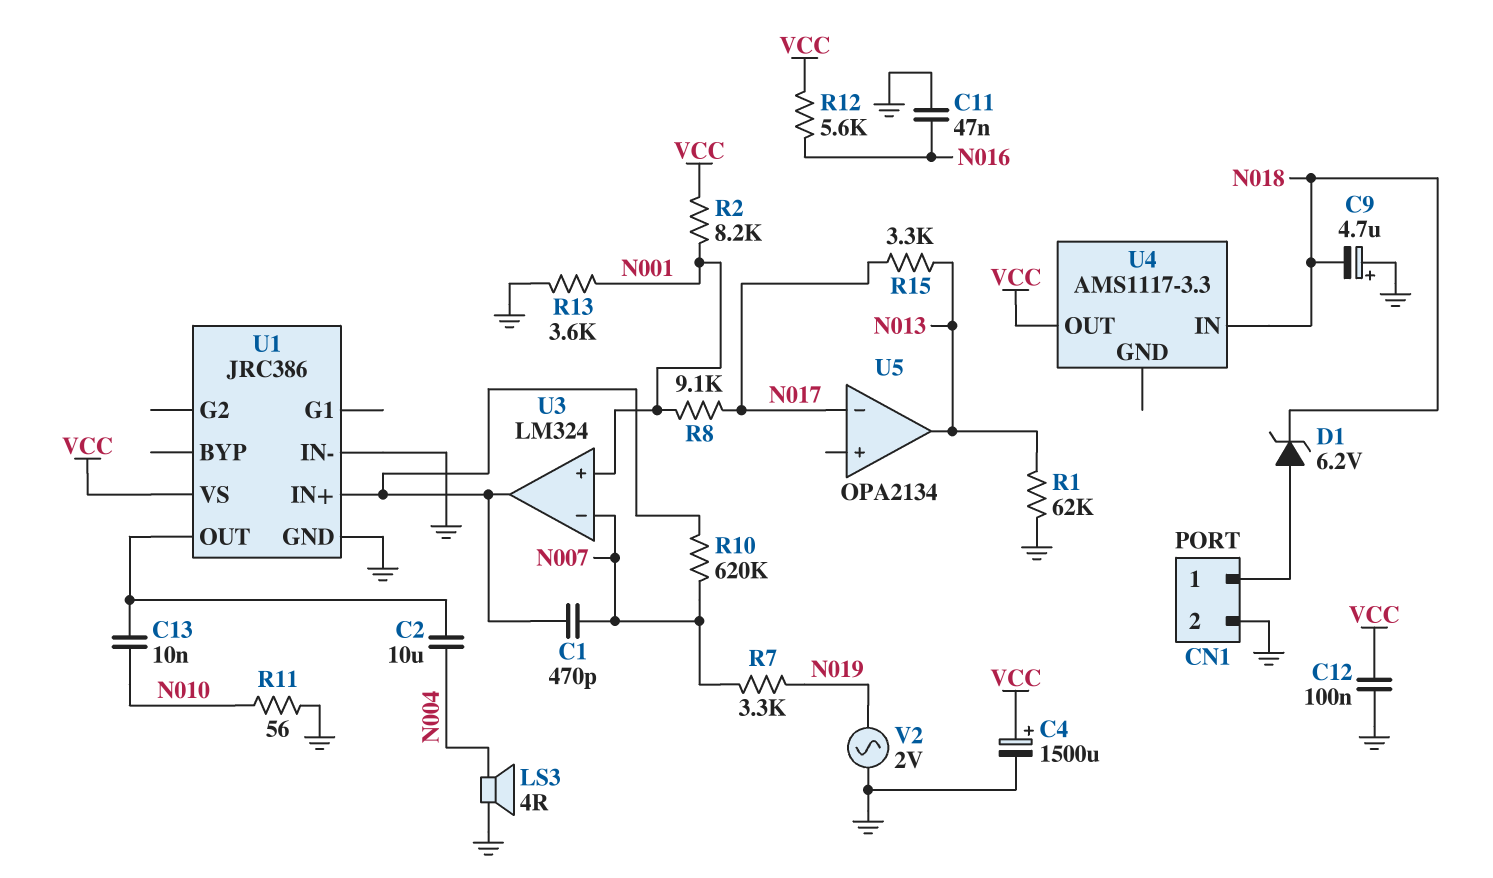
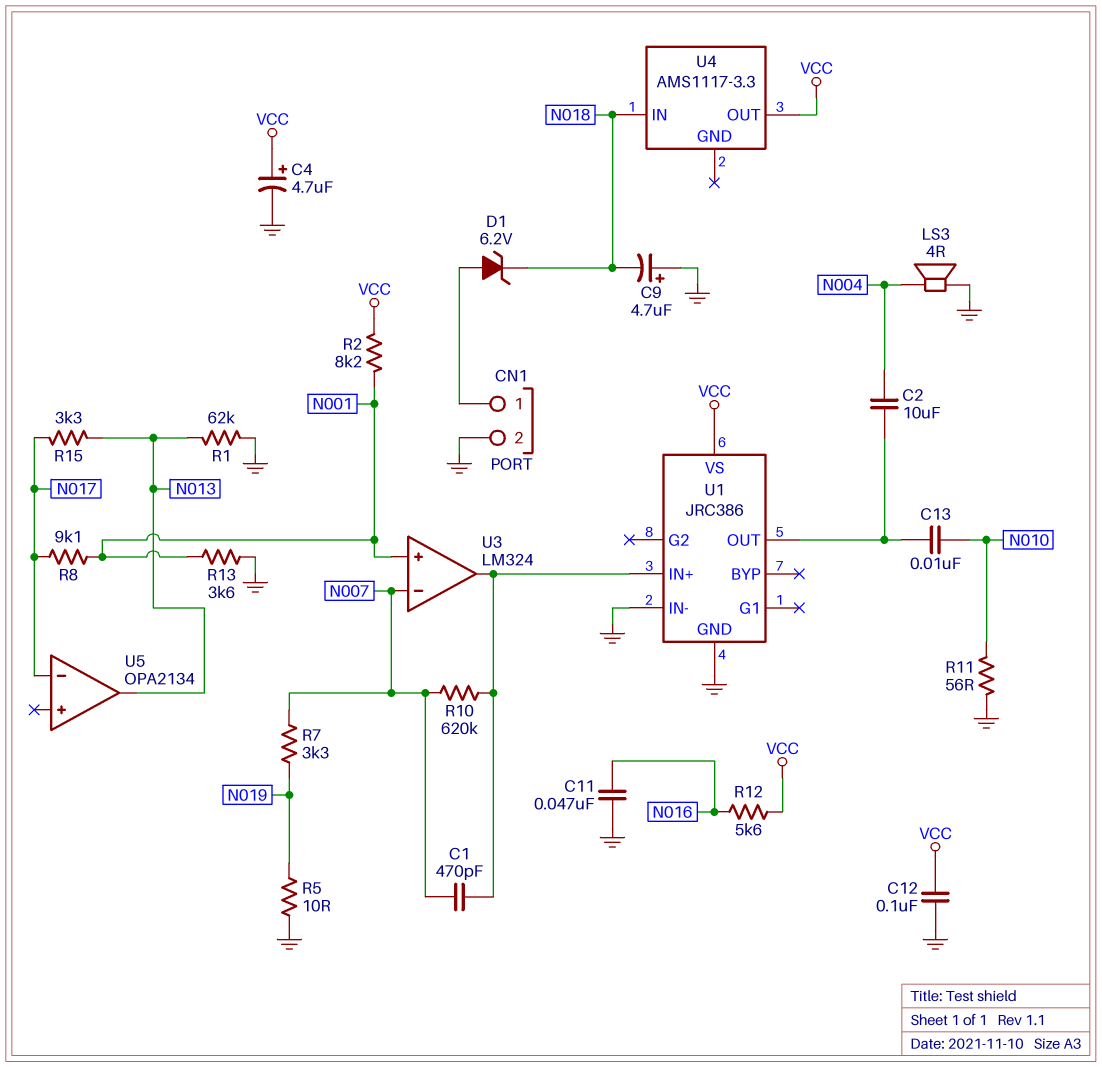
C4: 1500uF (plus VCC, minus GND) -> 4.7uF (plus VCC, minus GND)
R5: none -> 10 (GND, N019)
V2: AC 2V (GND, N019) -> none

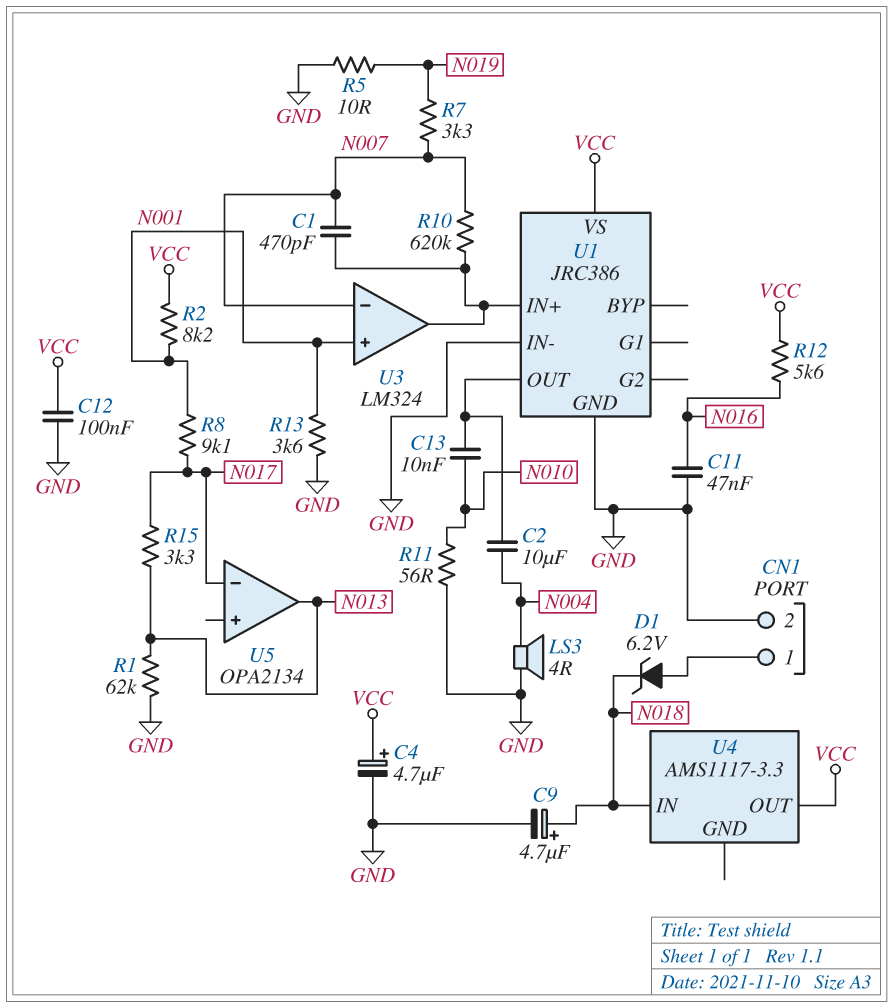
C9: 4.7uF (plus GND, minus N018) -> 4.7uF (plus N018, minus GND)

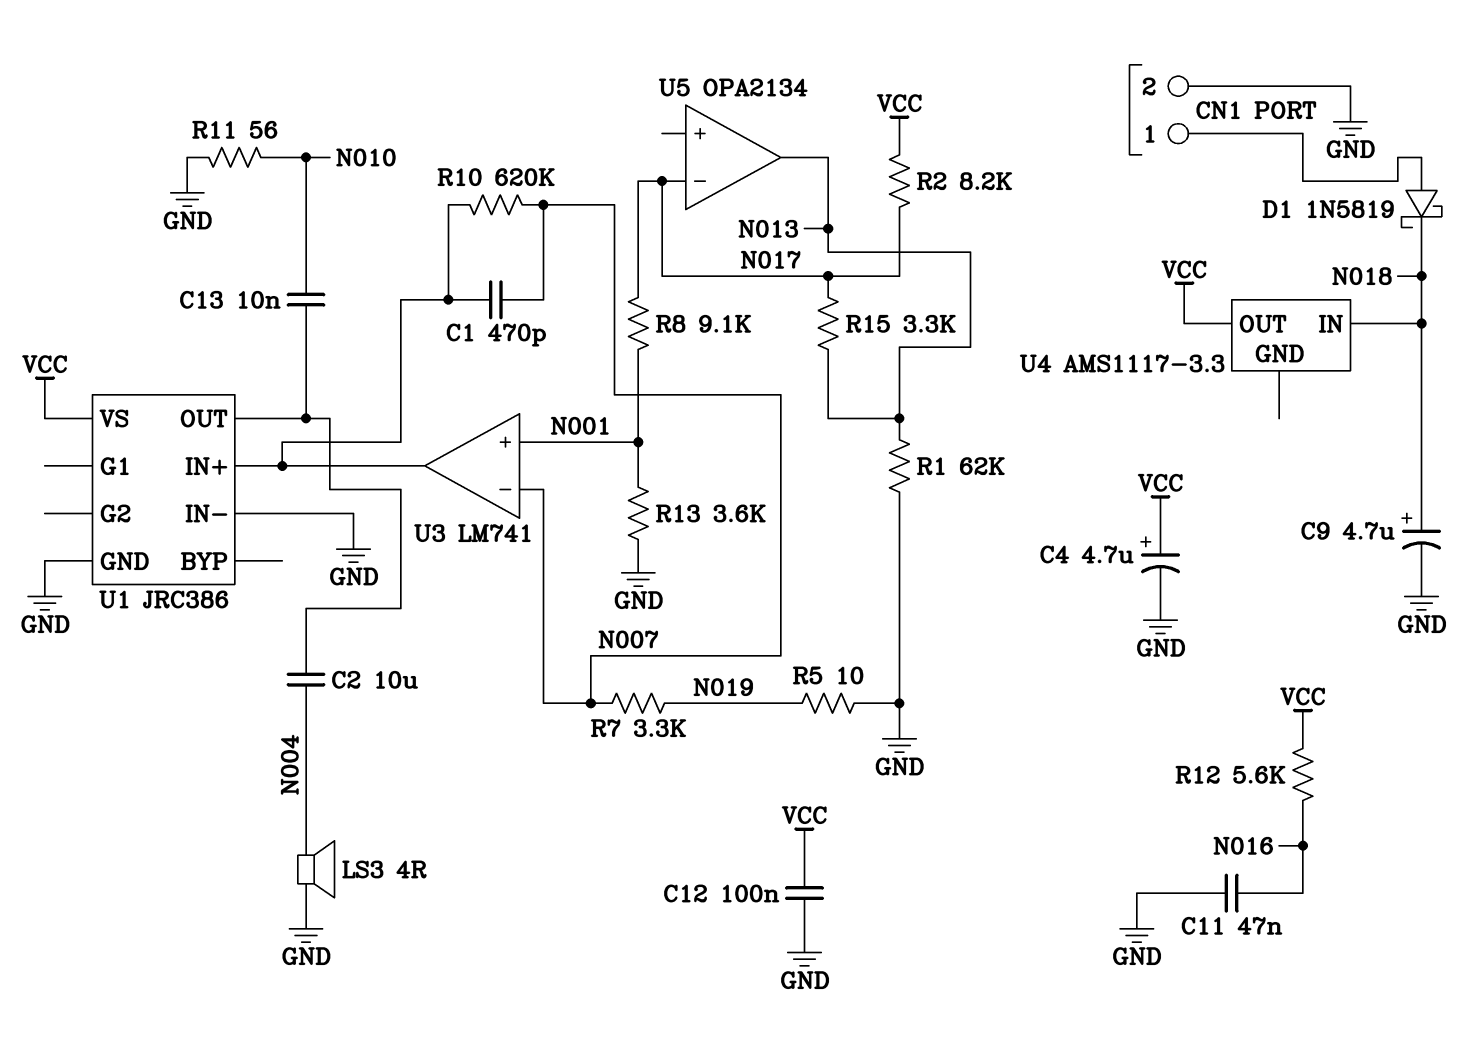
D1: zener 6.2V (A CN1/1, K N018) -> schottky 1N5819 (A CN1/1, K N018)
R2: 8.2k (N001, VCC) -> 8.2k (N017, VCC)
U3: LM324 -> LM741

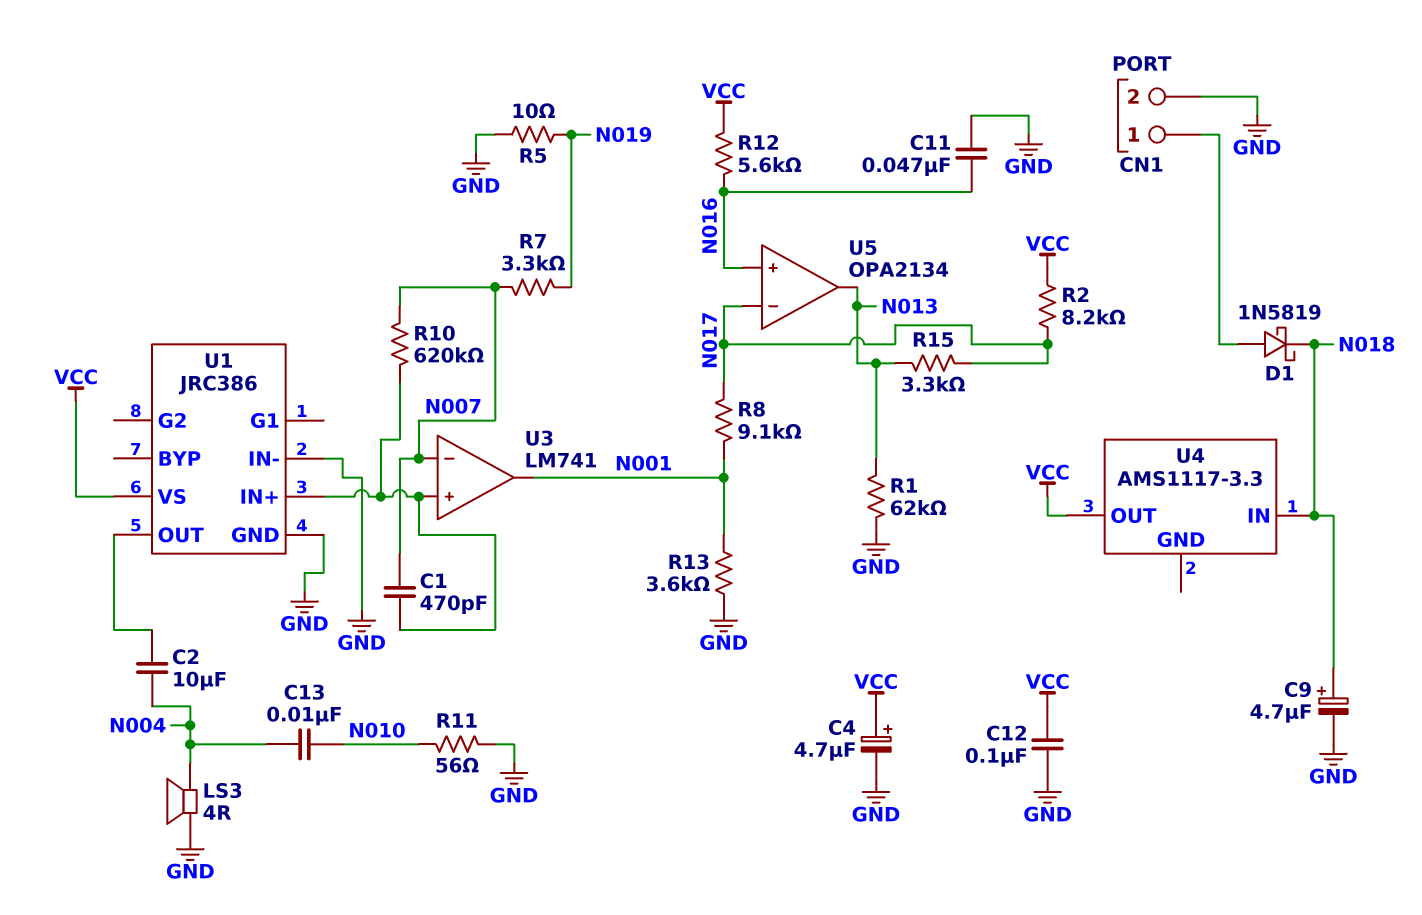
C13: 10nF (N010, U1/OUT) -> 10nF (N004, N010)
U3 pin in+: N001 -> U1/IN+
U3 pin out: U1/IN+ -> N001
U5 pin in+: none -> N016

